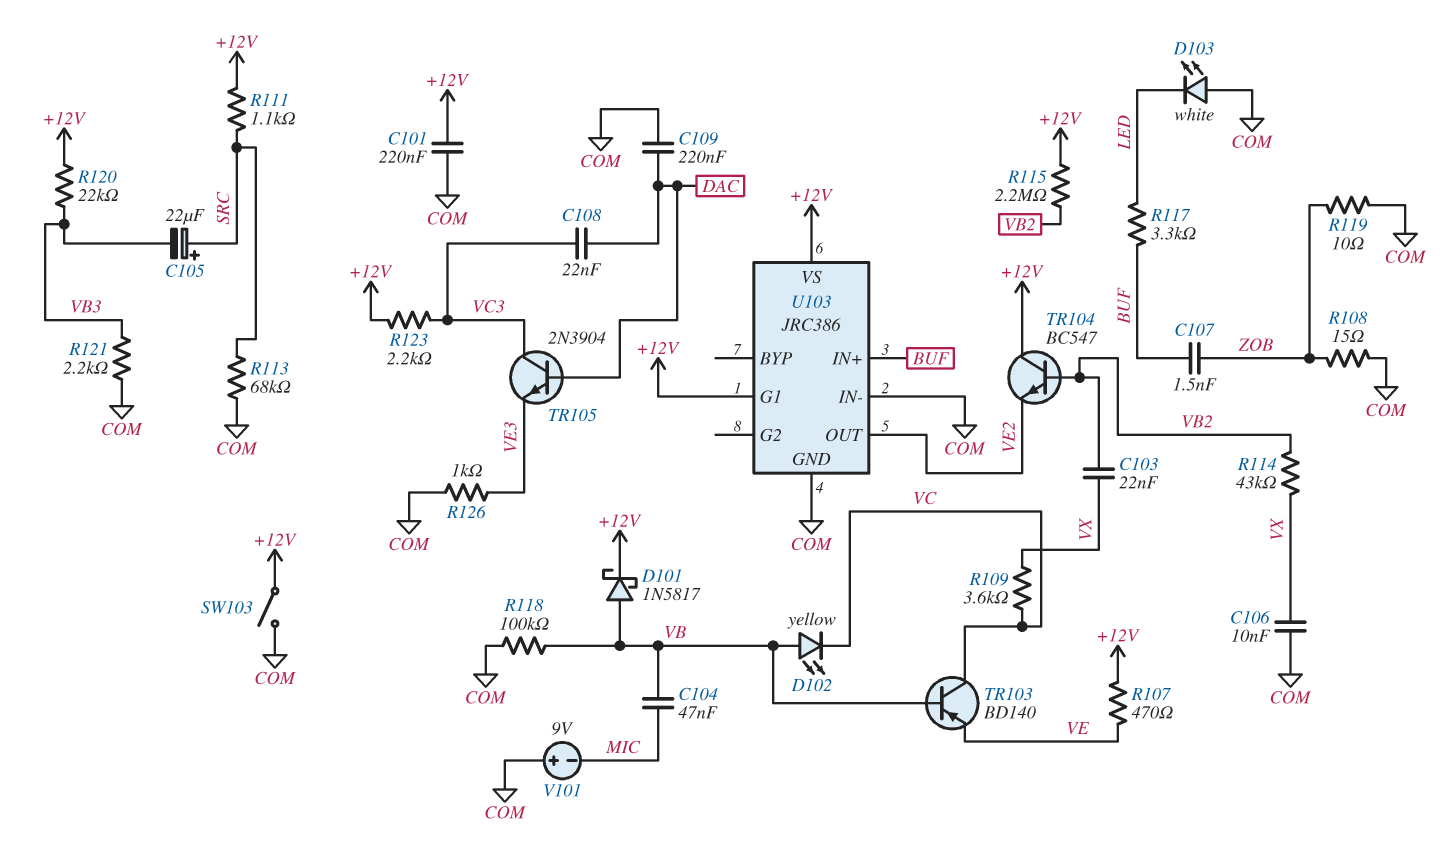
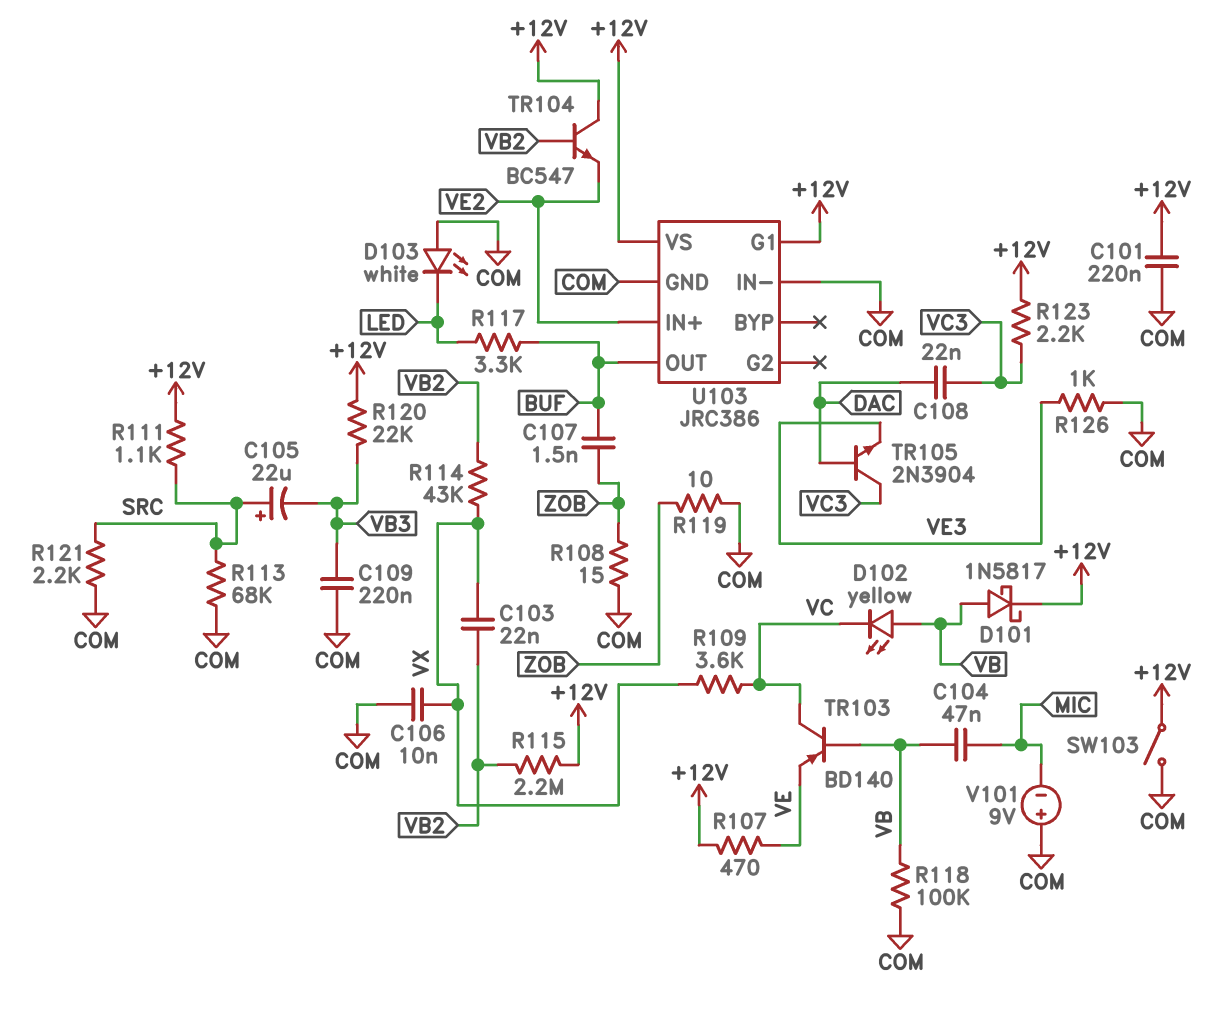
C109: 220nF (COM, DAC) -> 220nF (COM, VB3)
R121: 2.2k (COM, VB3) -> 2.2k (COM, SRC)
U103 pin IN+: BUF -> VE2
U103 pin OUT: VE2 -> BUF

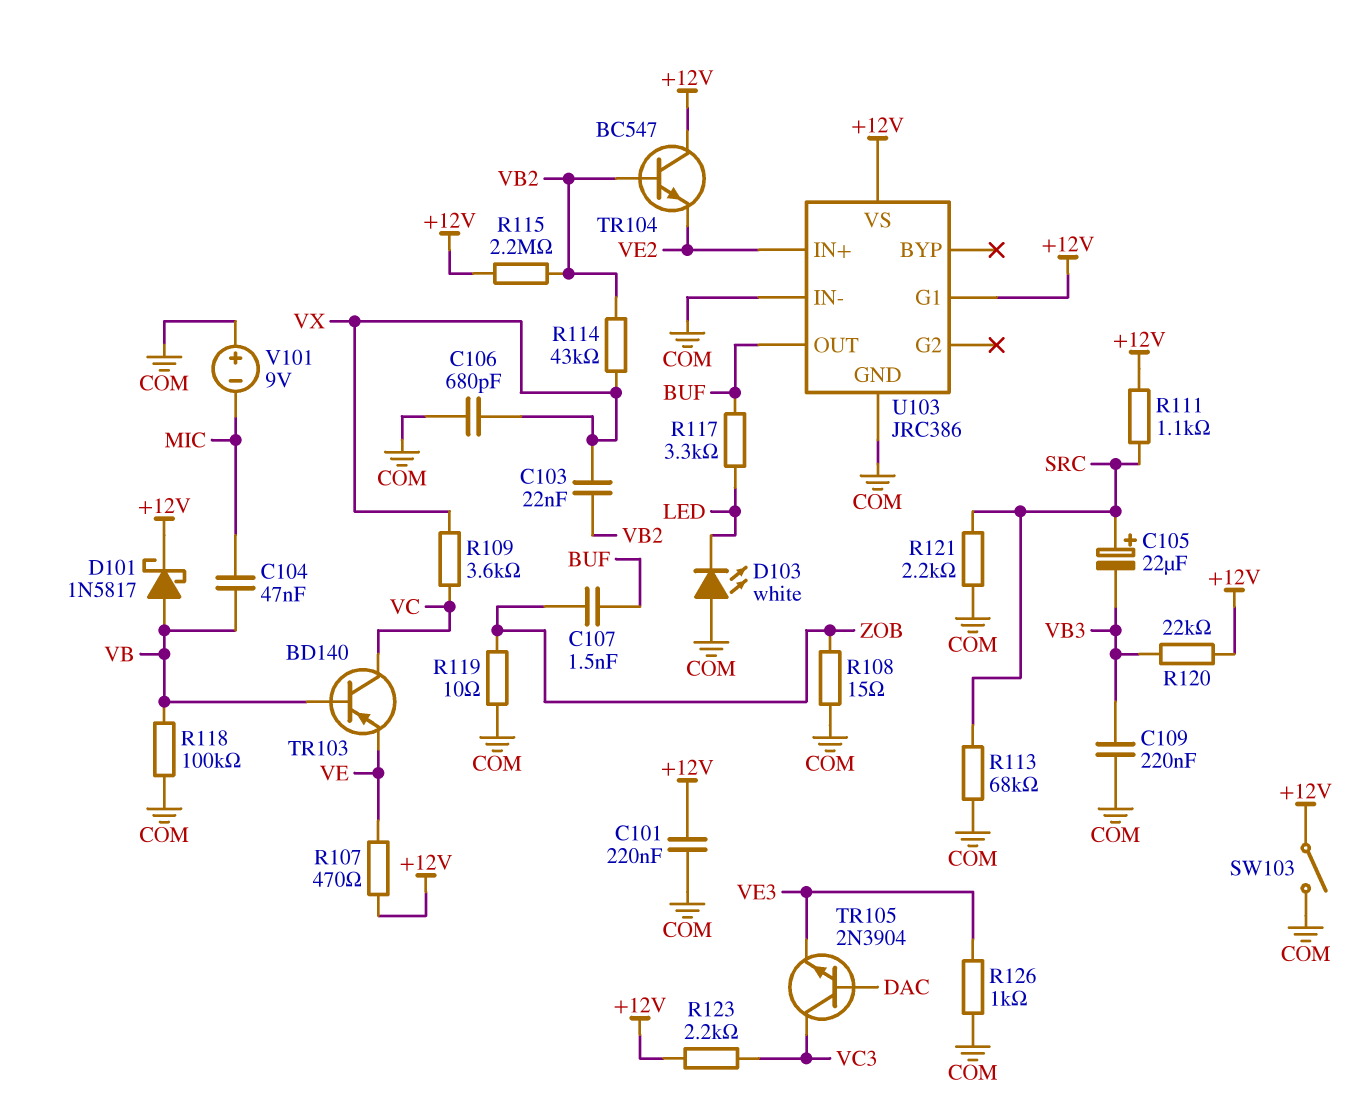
C106: 10nF (COM, VX) -> 680pF (COM, VX)
C108: 22nF (DAC, VC3) -> none
D102: LED yellow (A VB, K VC) -> none

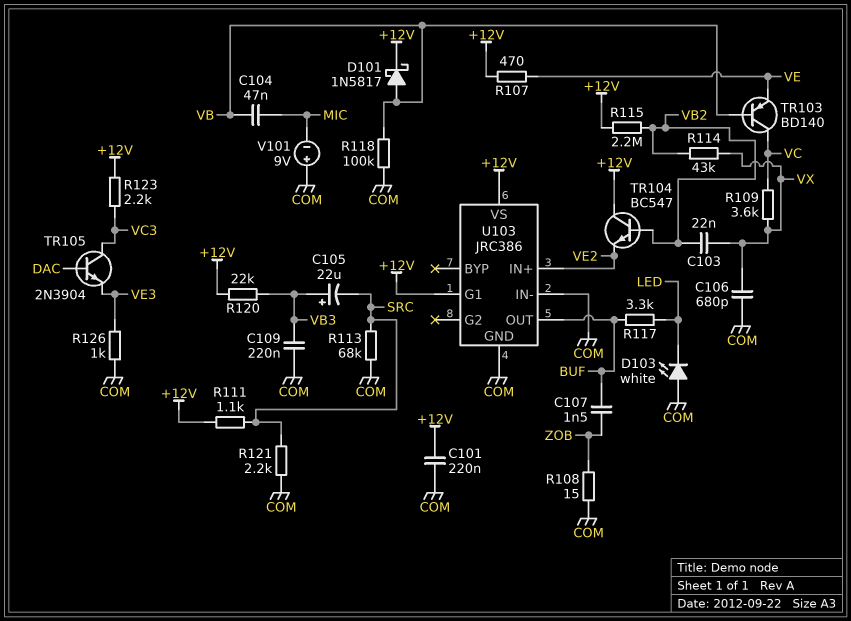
C105: 22uF (plus SRC, minus VB3) -> 22uF (plus VB3, minus SRC)
R119: 10 (COM, ZOB) -> none
SW103: switch (+12V, COM) -> none

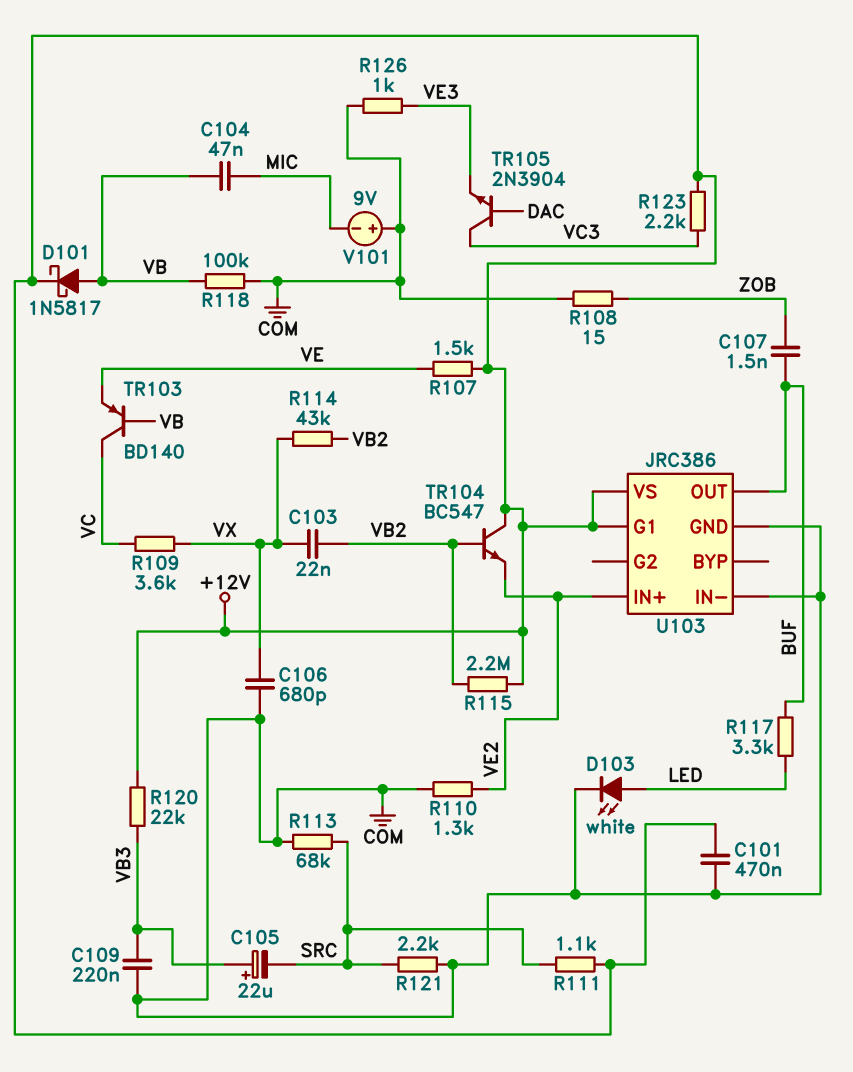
C101: 220nF (+12V, COM) -> 470nF (+12V, COM)
D103: LED white (A COM, K LED) -> LED white (A LED, K COM)
R107: 470 (+12V, VE) -> 1.5k (+12V, VE)
R110: none -> 1.3k (COM, VE2)

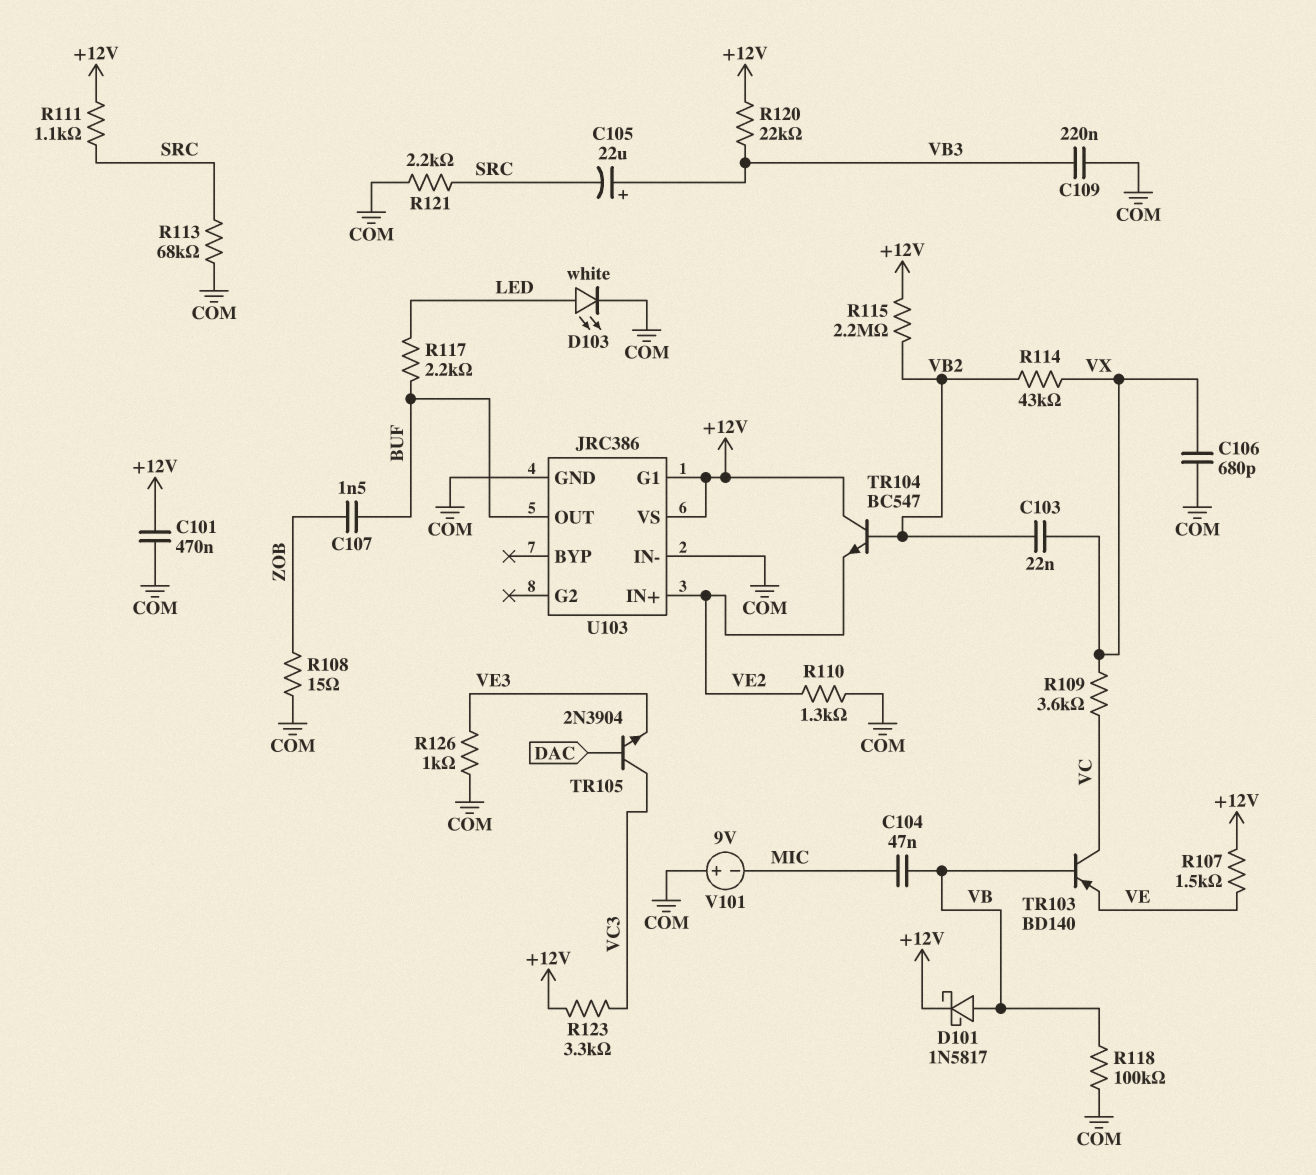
R117: 3.3k (BUF, LED) -> 2.2k (BUF, LED)
R123: 2.2k (+12V, VC3) -> 3.3k (+12V, VC3)

